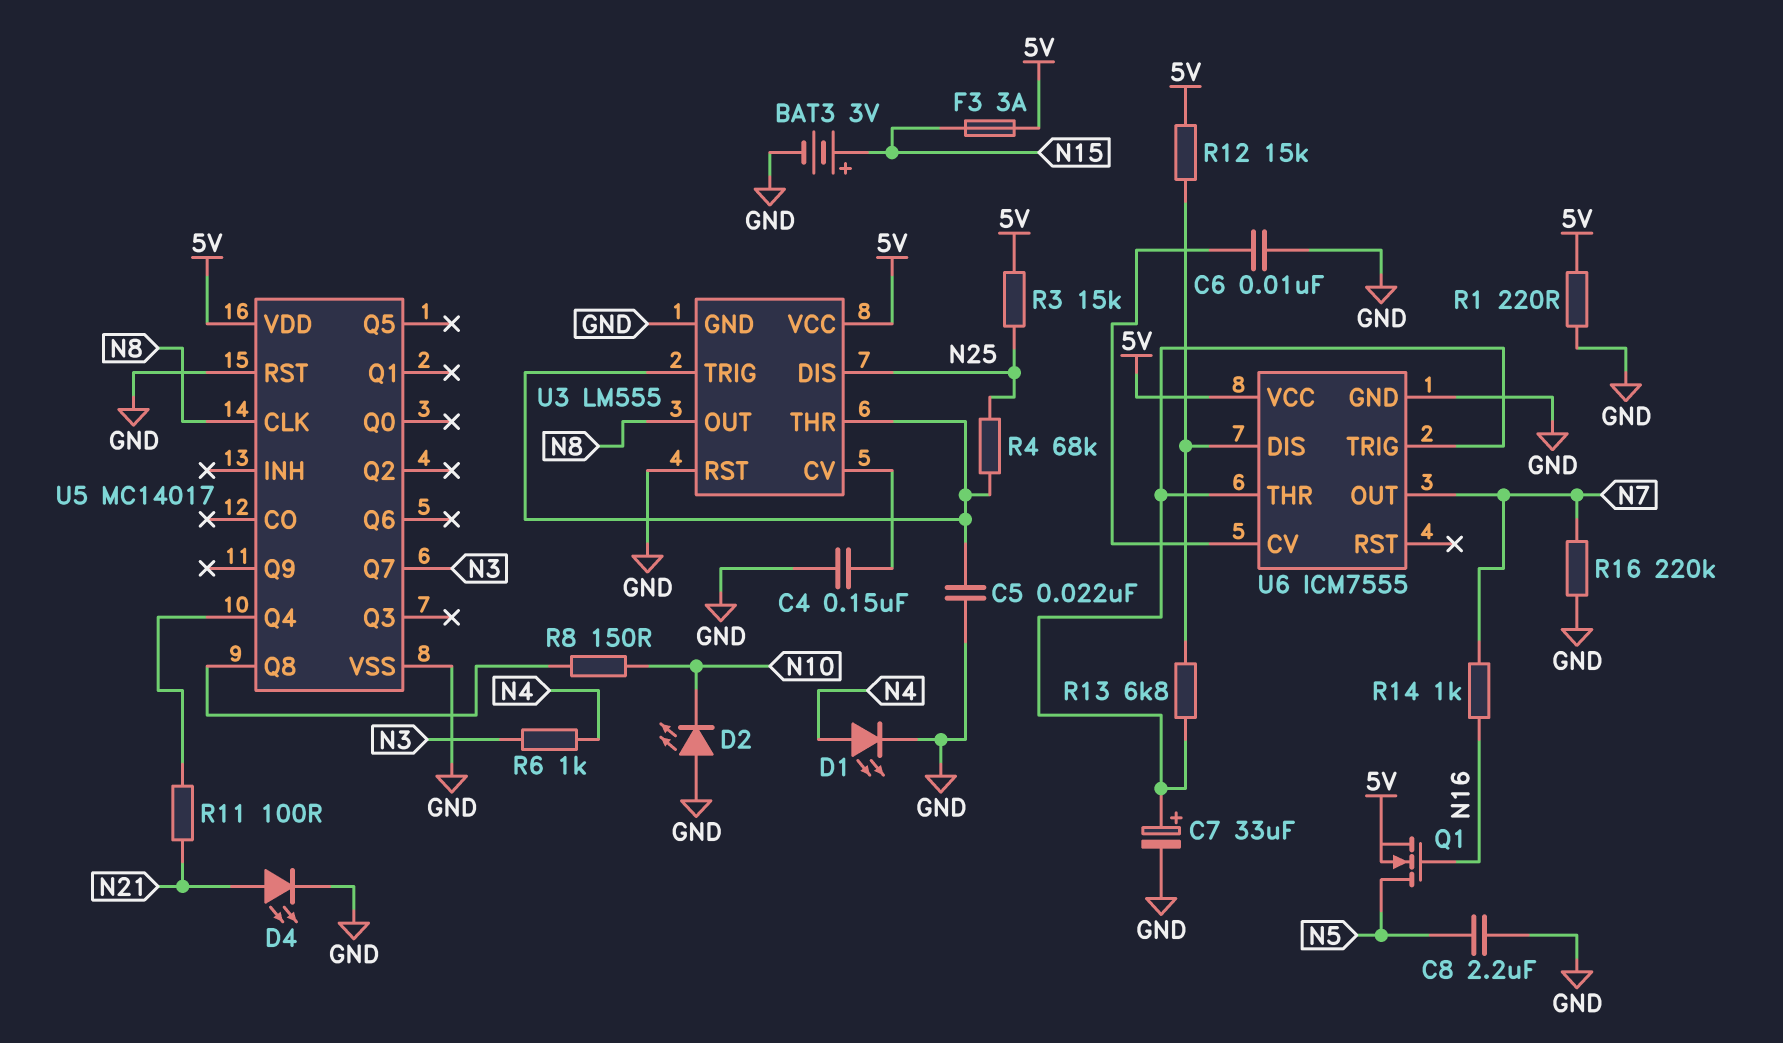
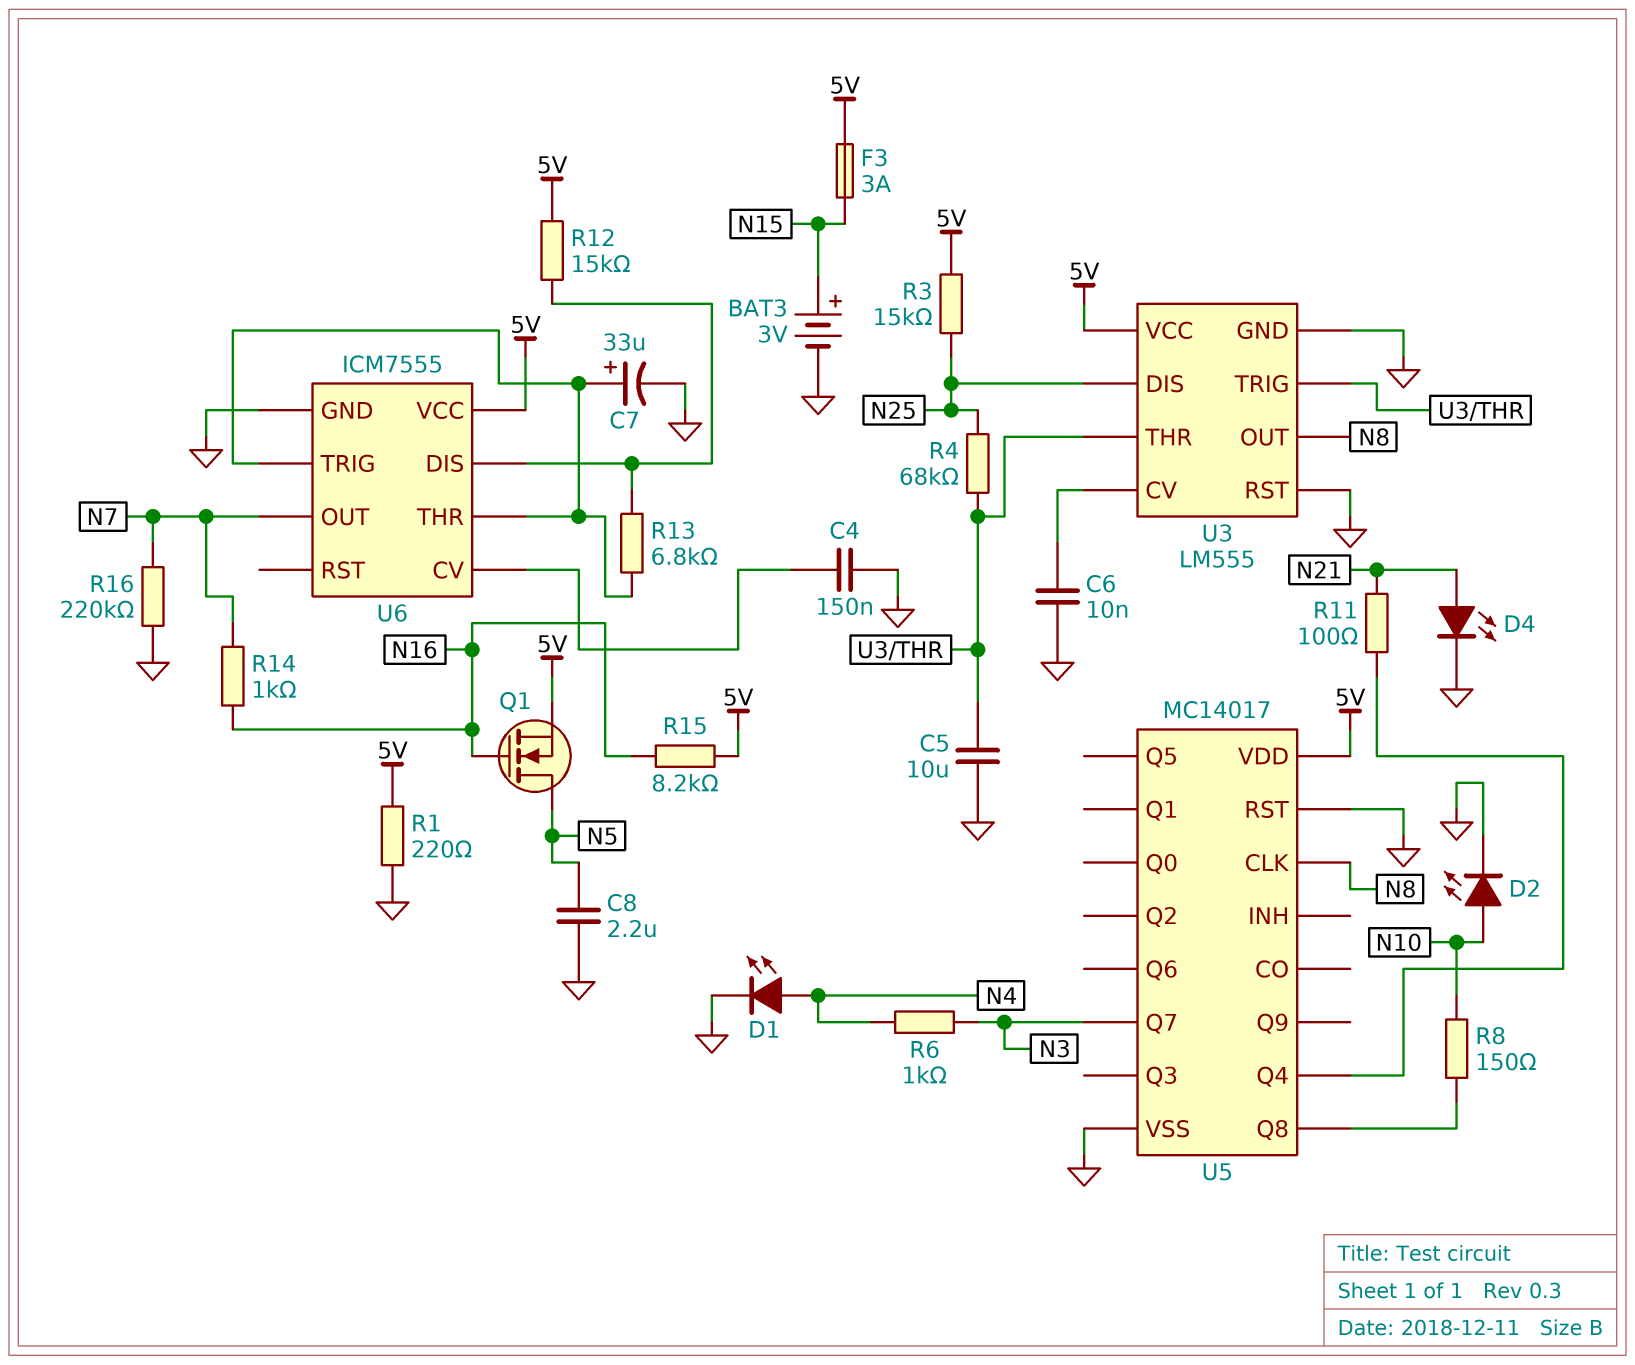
C4: 150nF (GND, U3/CV) -> 150nF (GND, U6/CV)
C5: 22nF (GND, U3/THR) -> 10uF (GND, U3/THR)
C6: 10nF (GND, U6/CV) -> 10nF (GND, U3/CV)
D2: LED (A GND, K N10) -> LED (A N10, K GND)
R15: none -> 8.2k (5V, N16)

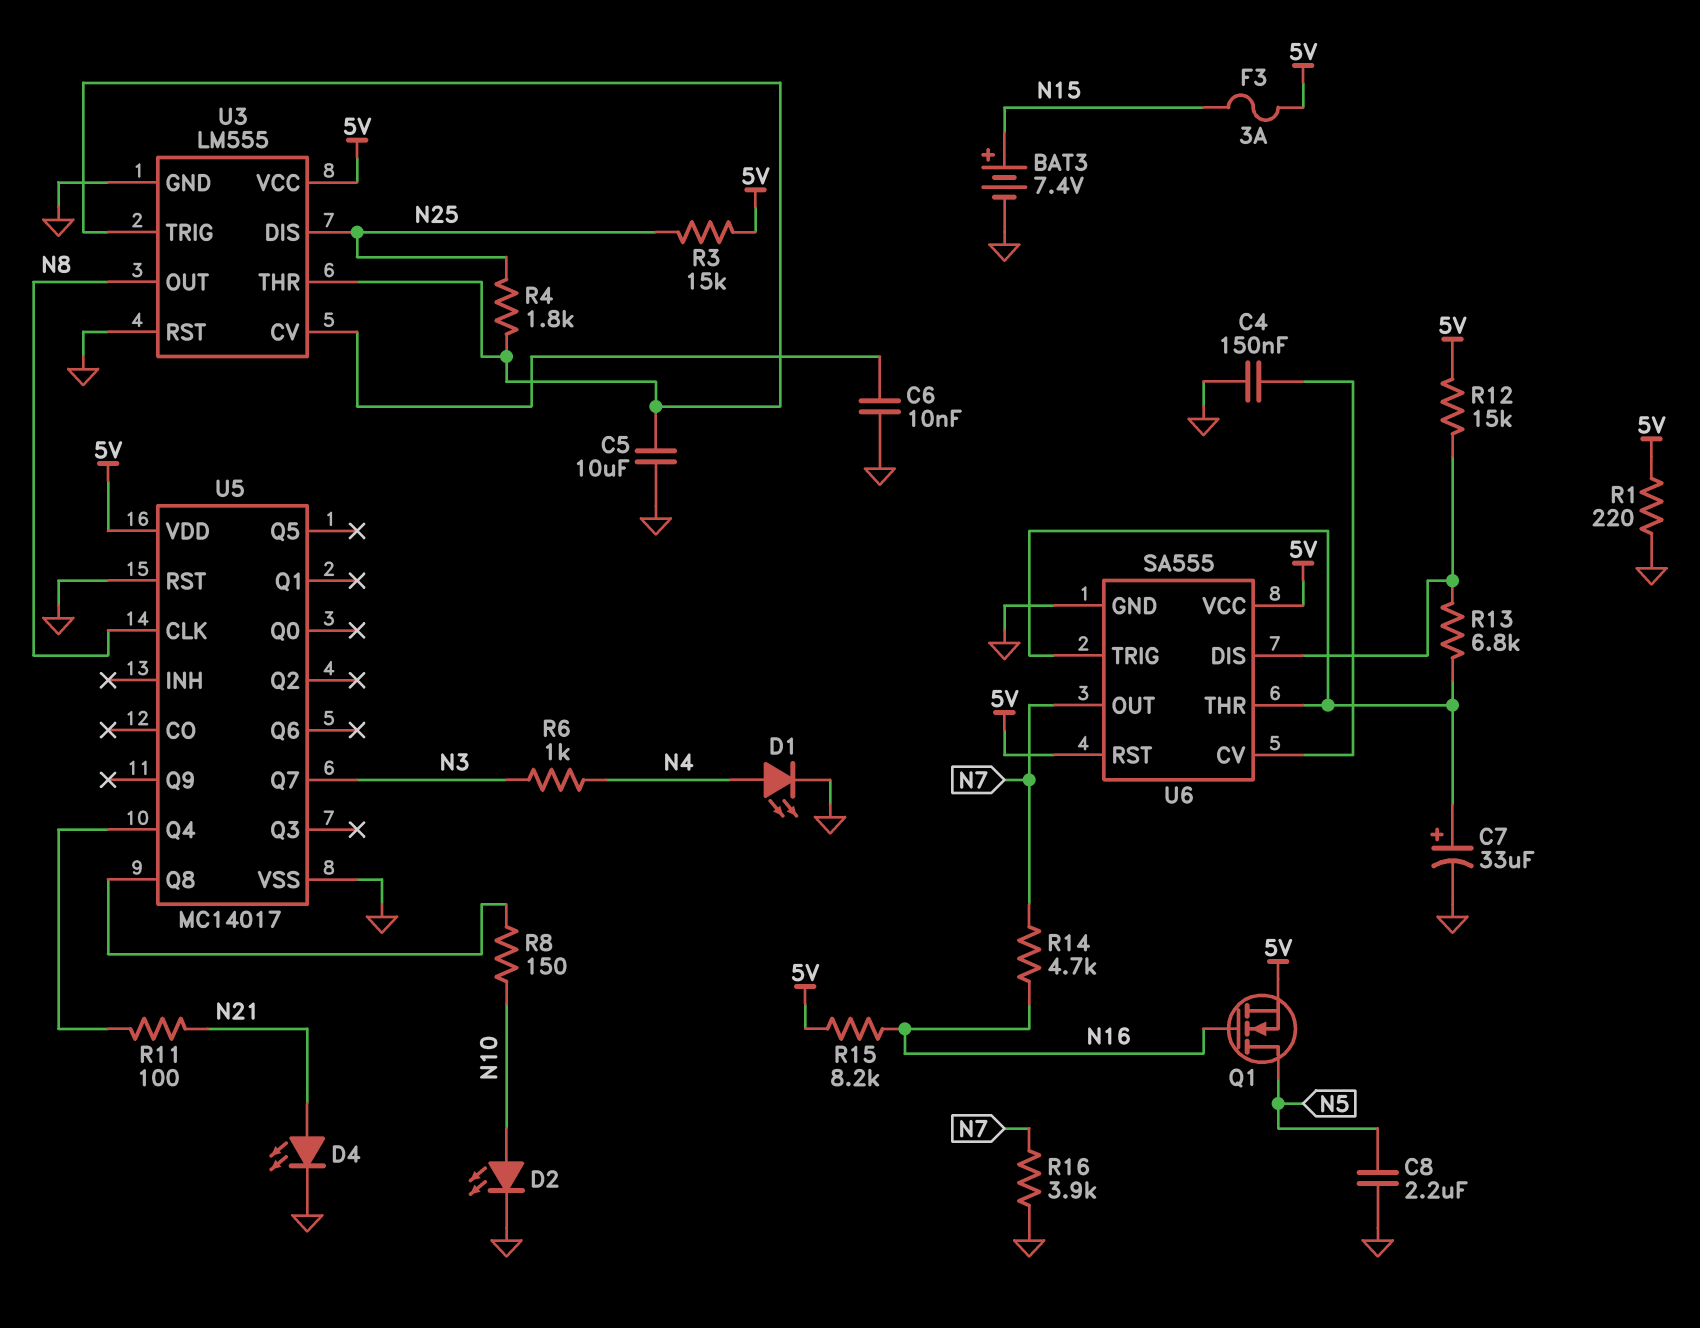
BAT3: 3V (plus N15, minus GND) -> 7.4V (plus N15, minus GND)
R4: 68k (N25, U3/THR) -> 1.8k (N25, U3/THR)
R14: 1k (N7, N16) -> 4.7k (N7, N16)
R16: 220k (GND, N7) -> 3.9k (GND, N7)
U6: ICM7555 -> SA555
U6 pin RST: none -> 5V

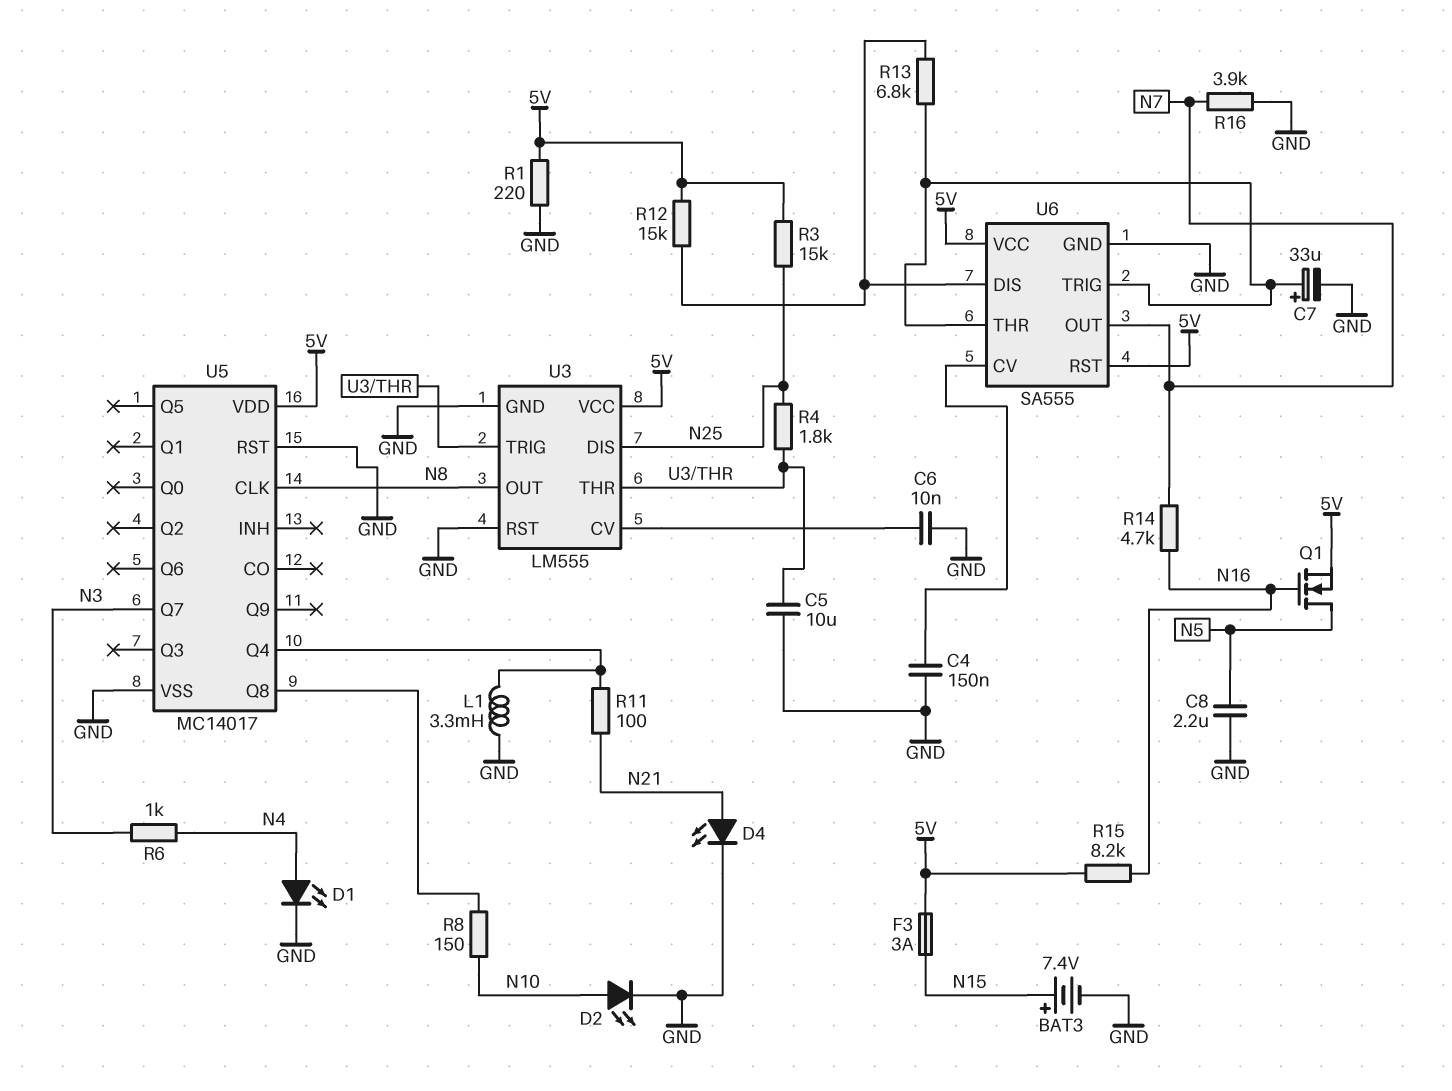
L1: none -> 3.3mH (GND, U5/Q4)

